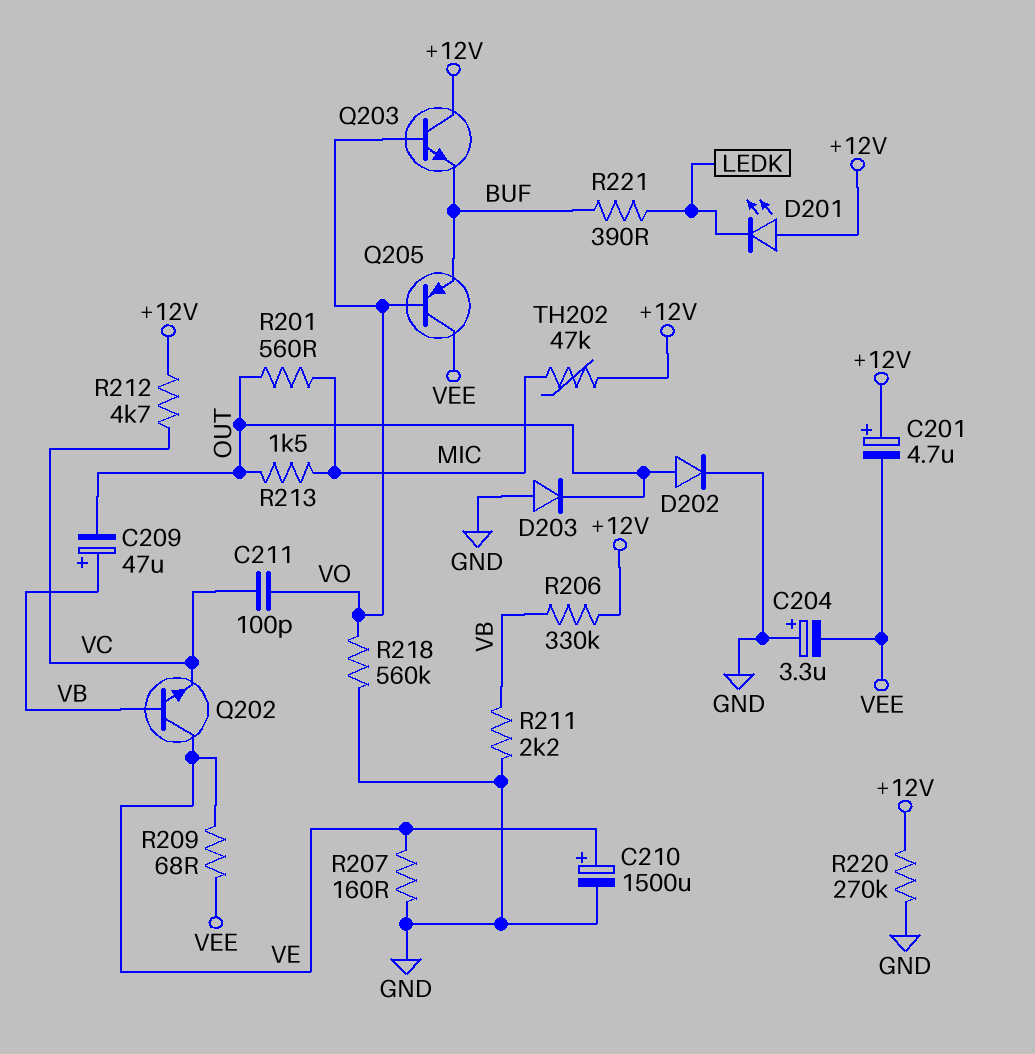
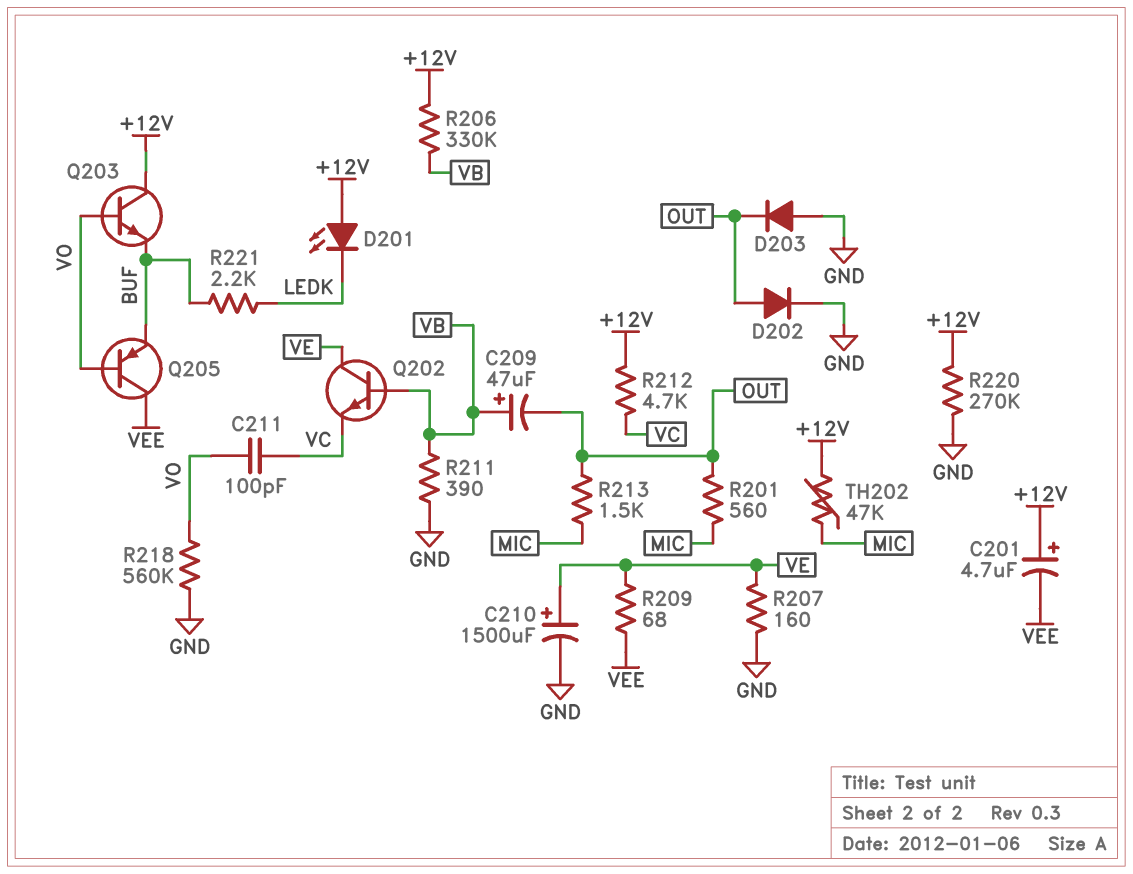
C204: 3.3uF (plus GND, minus VEE) -> none
R211: 2.2k (GND, VB) -> 390 (GND, VB)
R221: 390 (BUF, LEDK) -> 2.2k (BUF, LEDK)

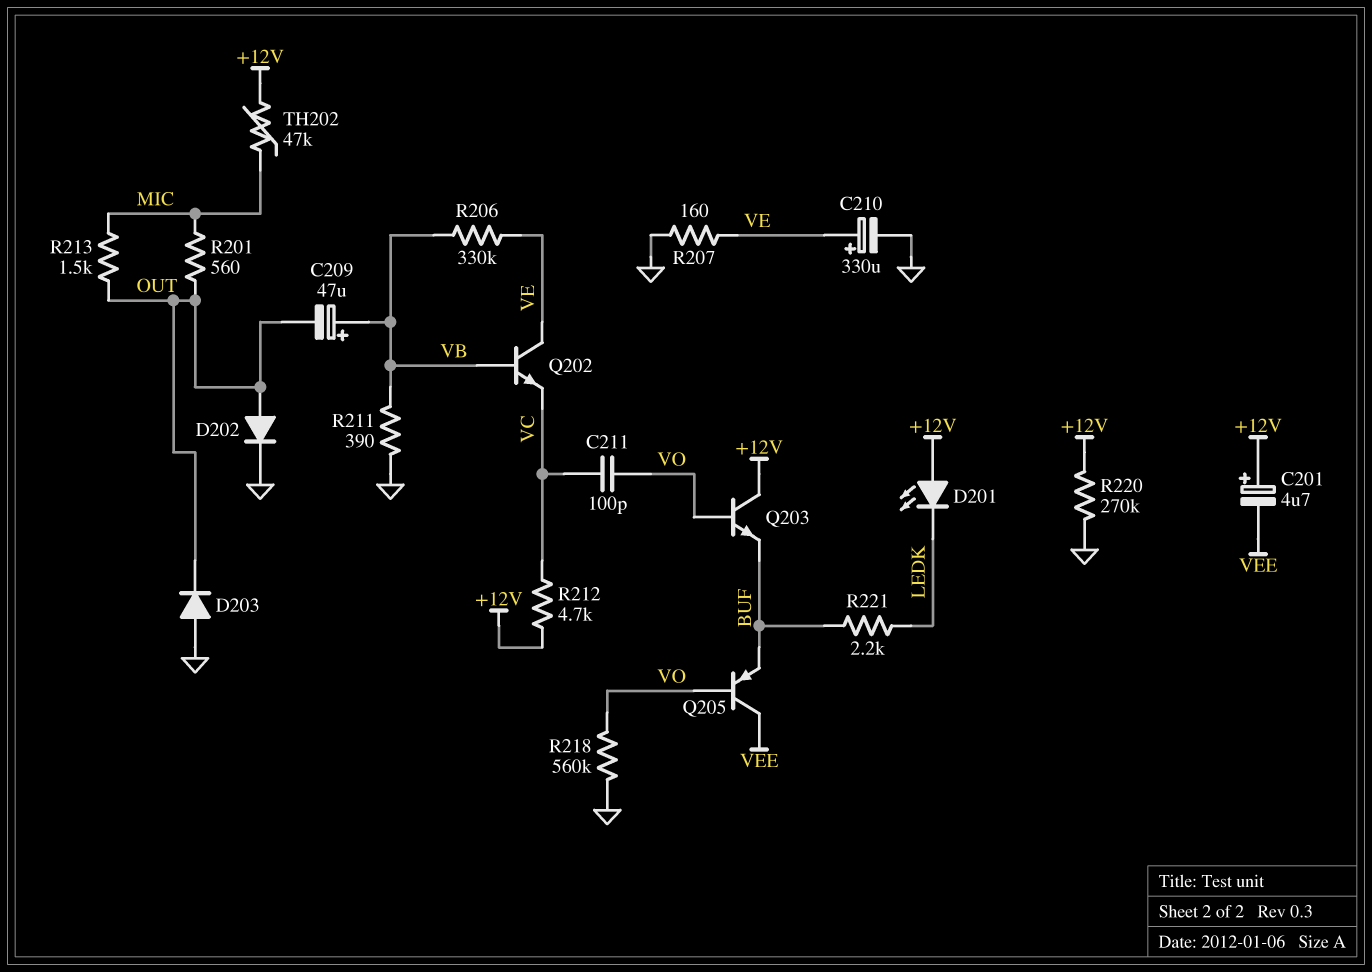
C210: 1500uF (plus VE, minus GND) -> 330uF (plus VE, minus GND)
R206: 330k (+12V, VB) -> 330k (VB, VE)
R209: 68 (VE, VEE) -> none

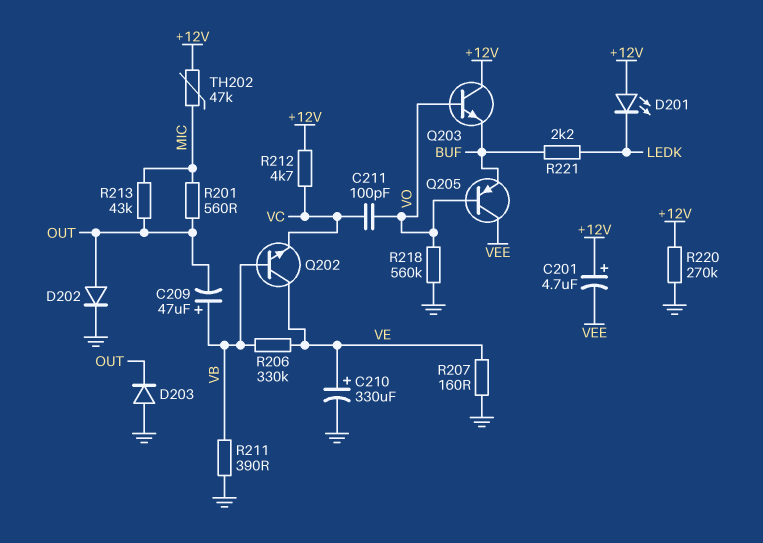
R213: 1.5k (MIC, OUT) -> 43k (MIC, OUT)

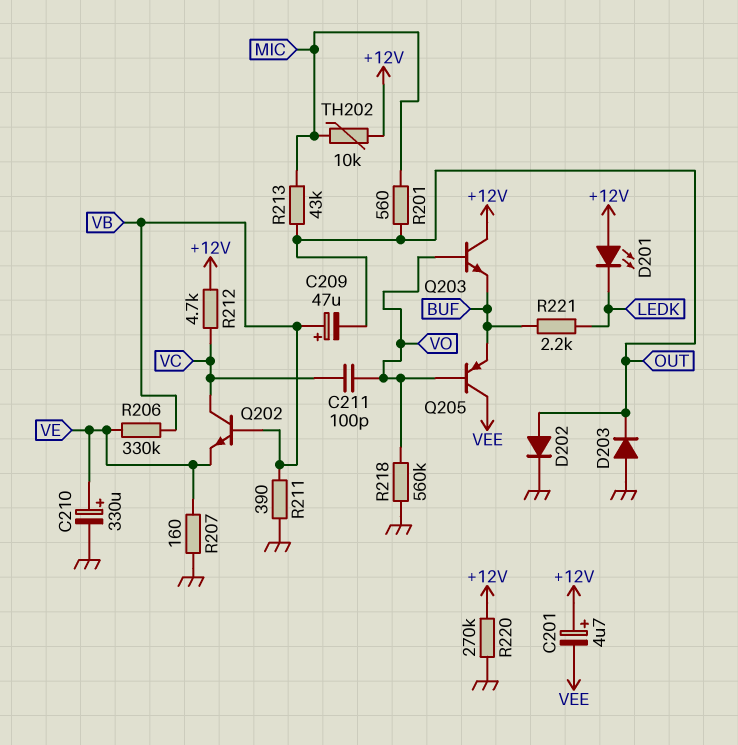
Q202: NPN (B VB, C VE, E VC) -> NPN (B VB, C VC, E VE)
TH202: 47k (+12V, MIC) -> 10k (+12V, MIC)

